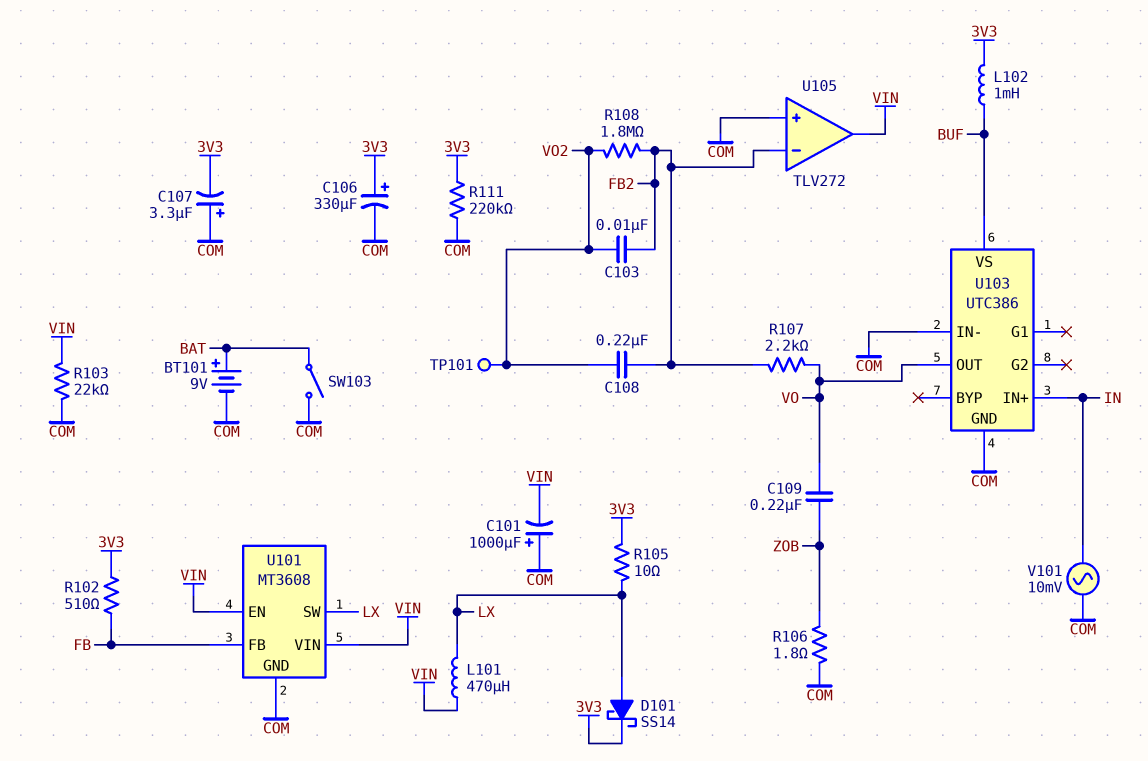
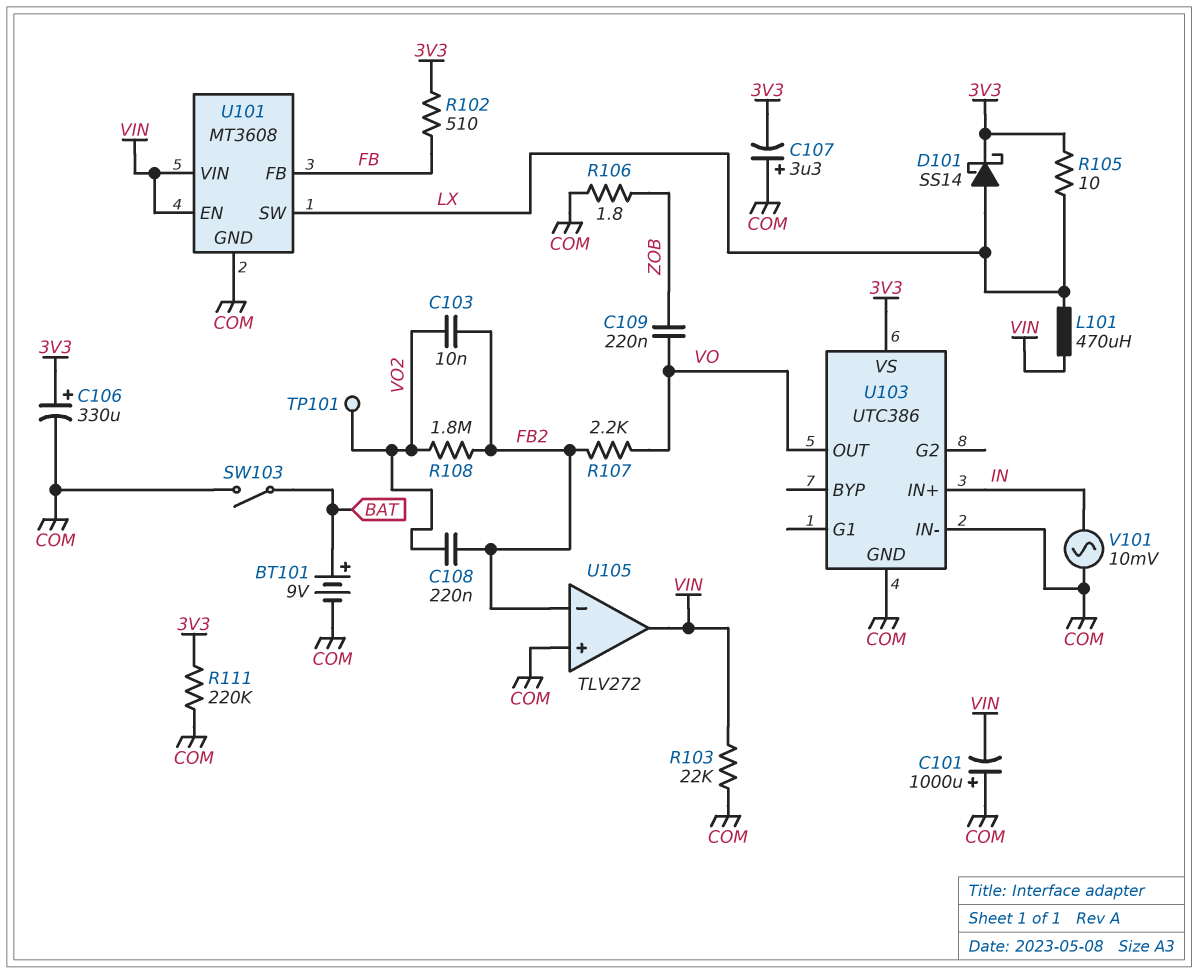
L102: 1mH (3V3, BUF) -> none
U103 pin VS: BUF -> 3V3

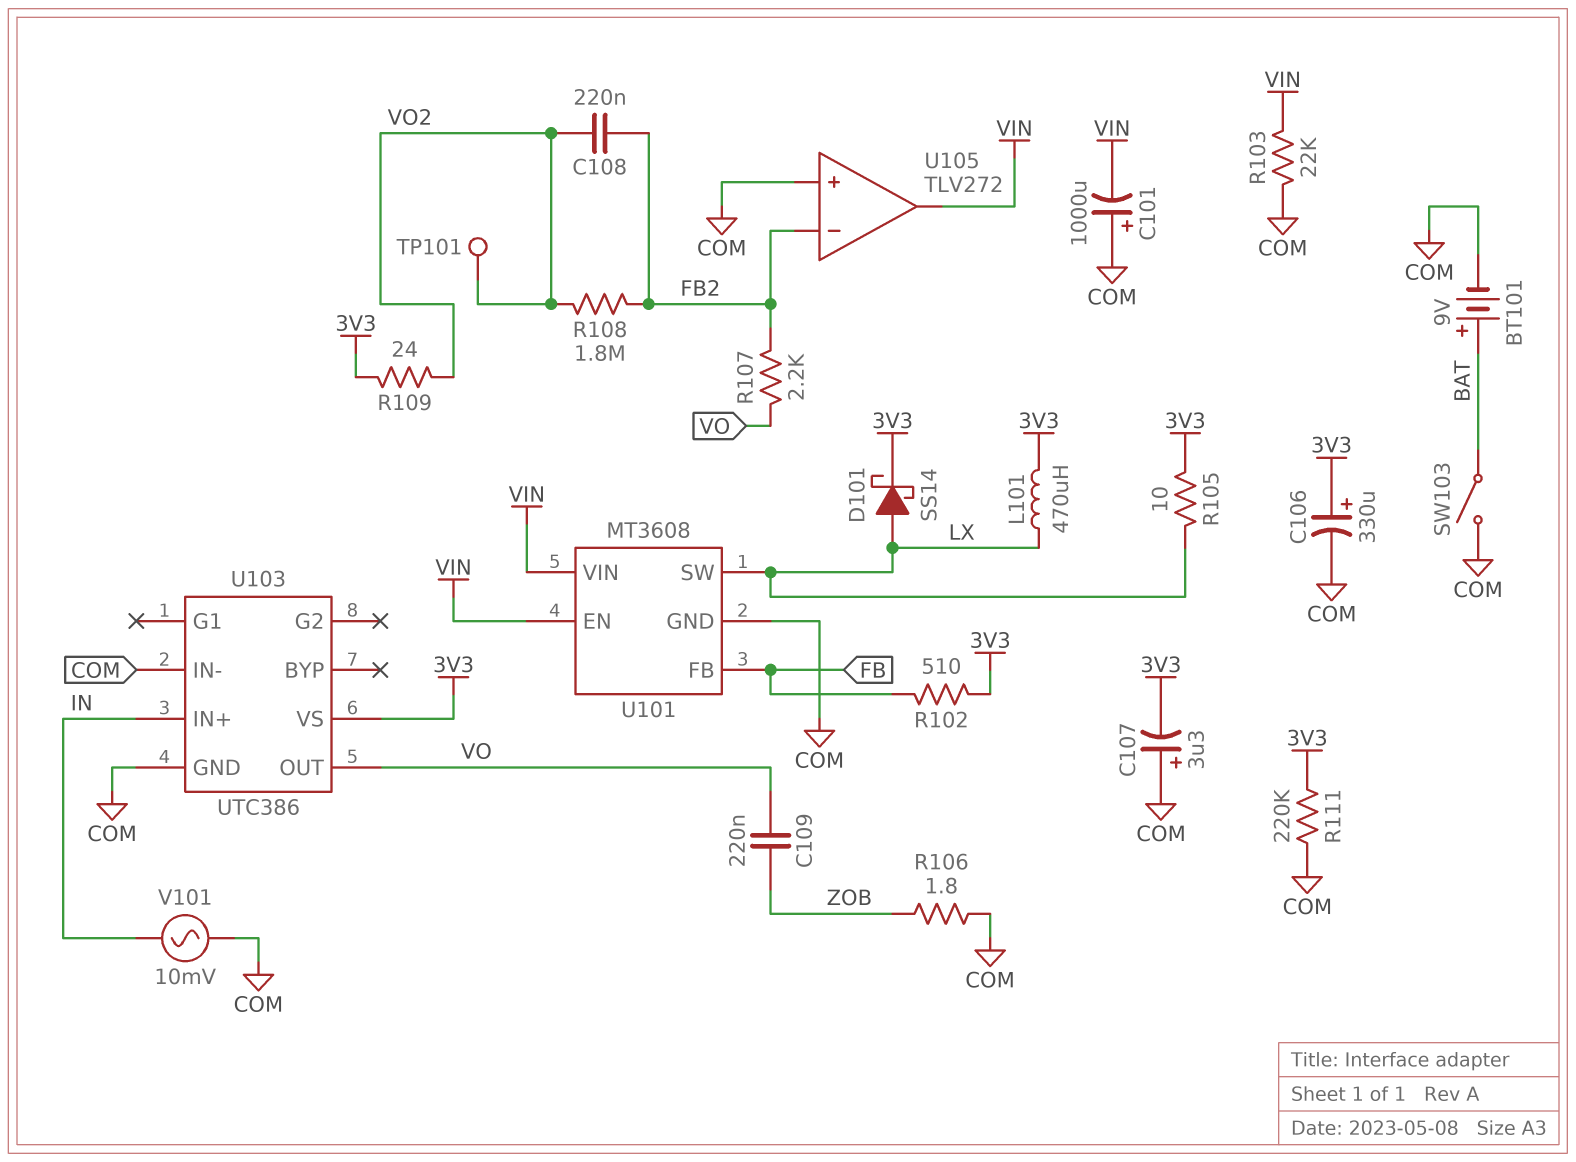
C103: 10nF (FB2, VO2) -> none
L101: 470uH (LX, VIN) -> 470uH (3V3, LX)
R109: none -> 24 (3V3, VO2)

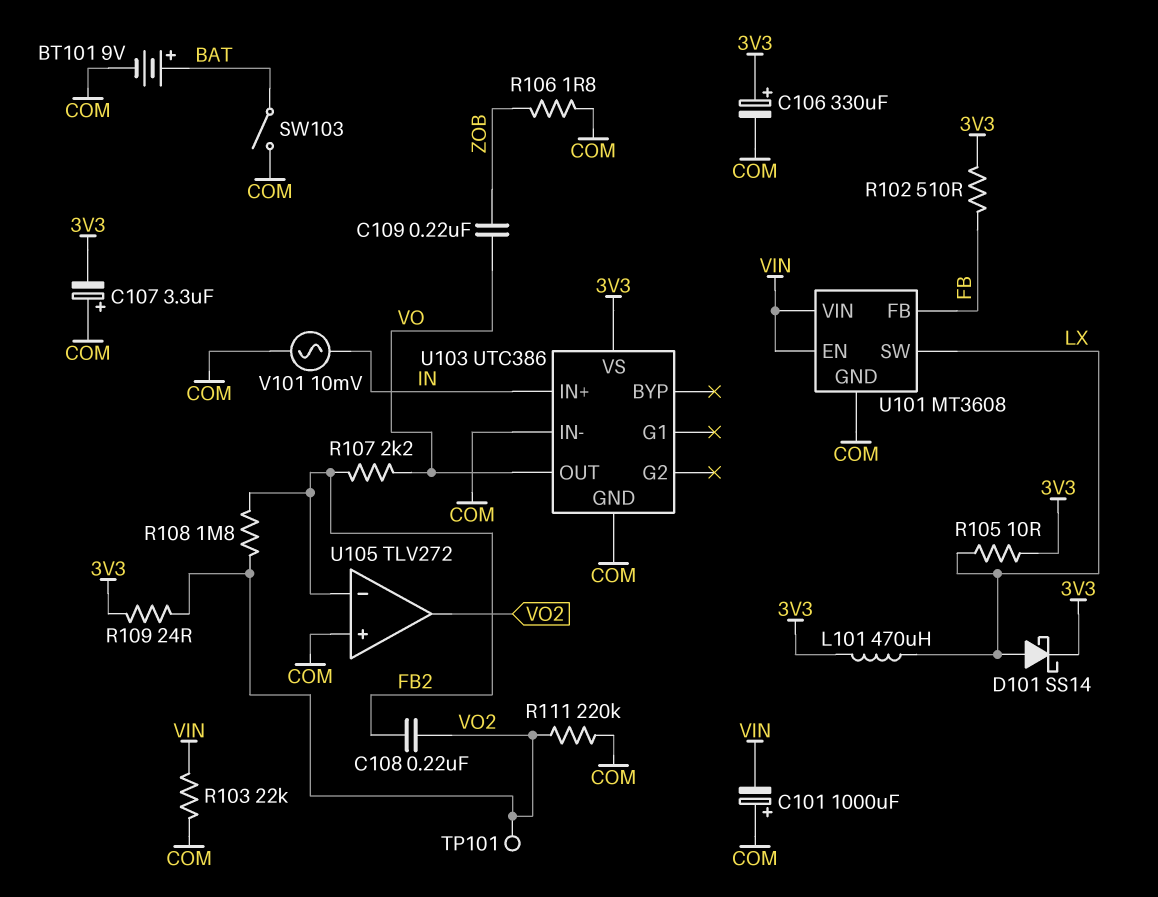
R111: 220k (3V3, COM) -> 220k (COM, VO2)
U105 pin out: VIN -> VO2

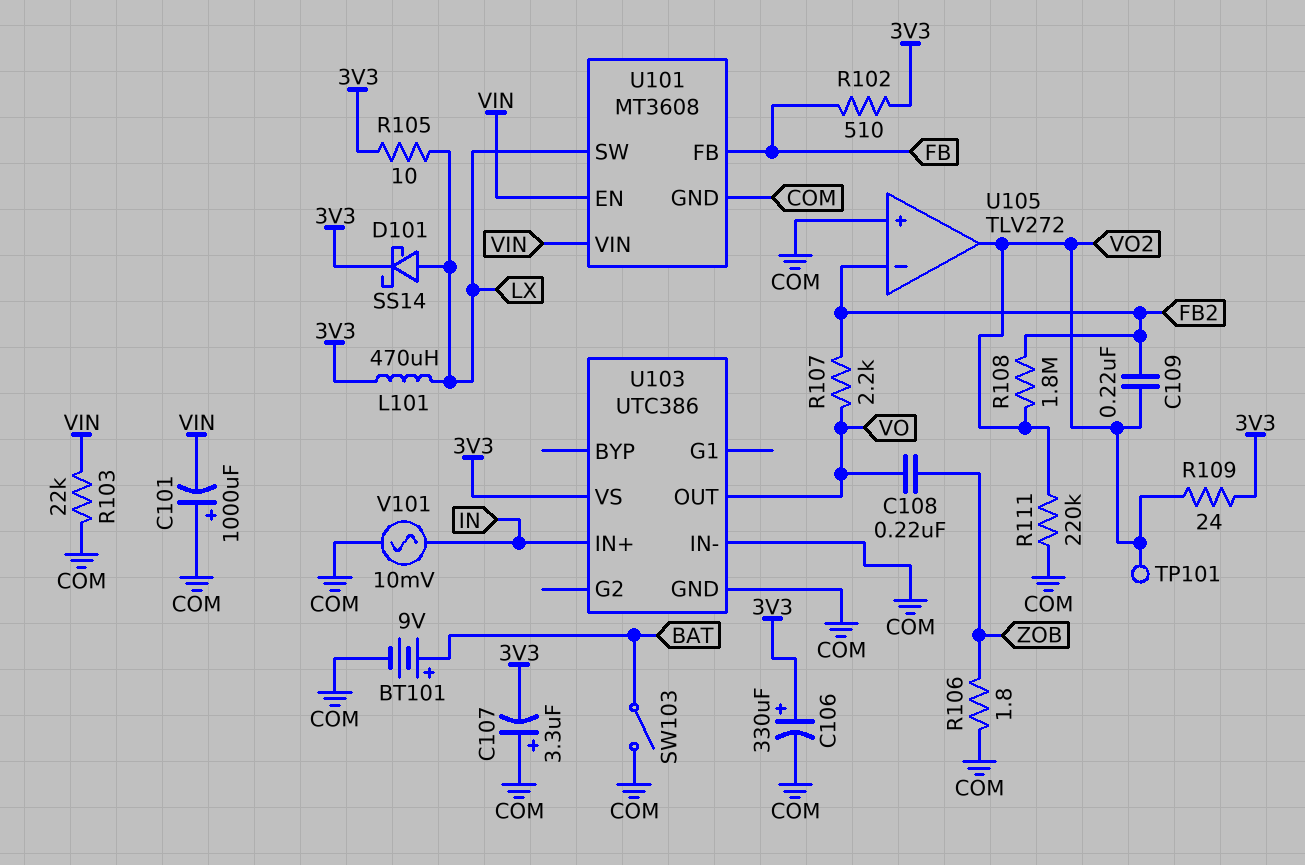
C108: 220nF (FB2, VO2) -> 220nF (VO, ZOB)
C109: 220nF (VO, ZOB) -> 220nF (FB2, VO2)

